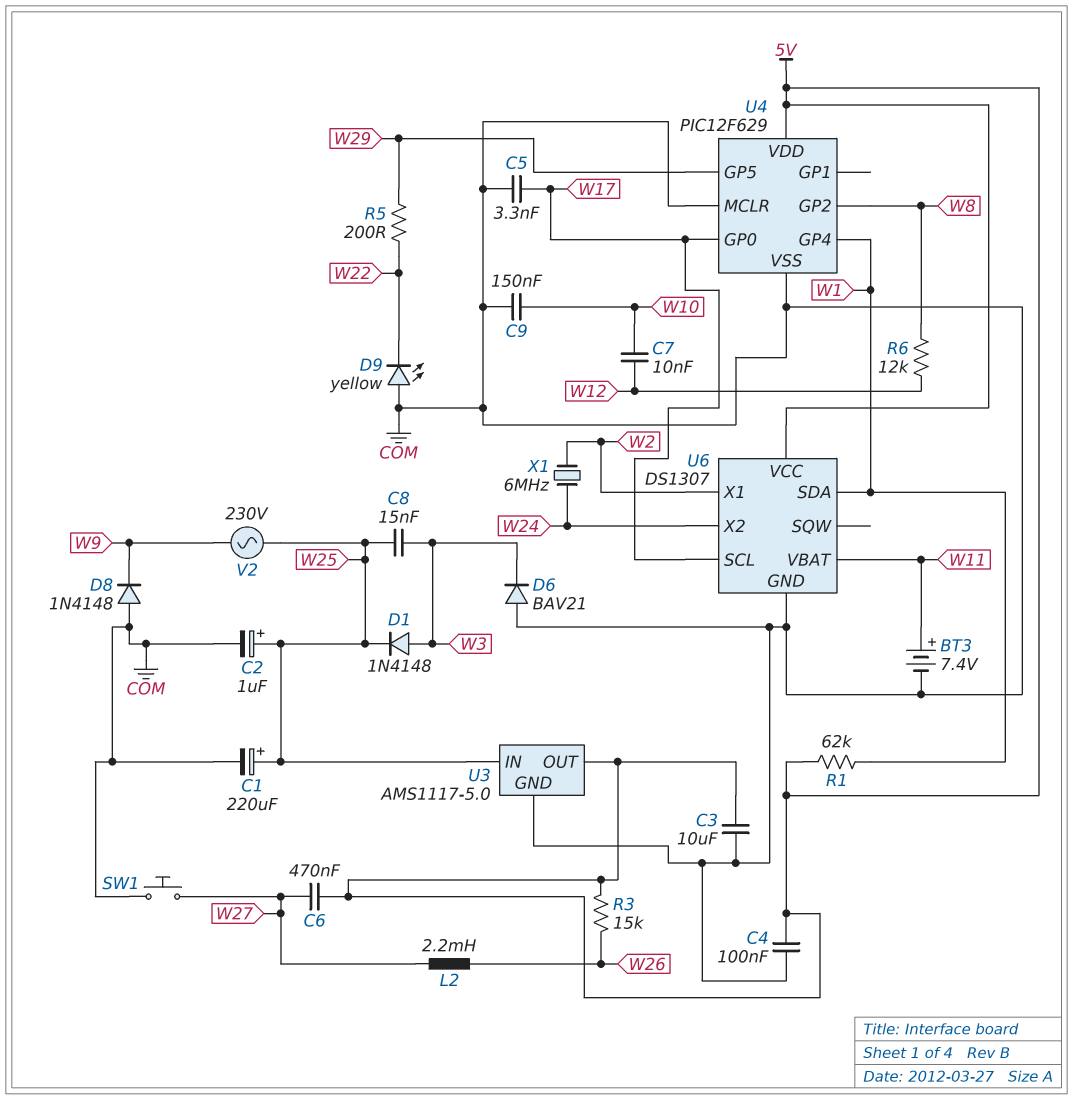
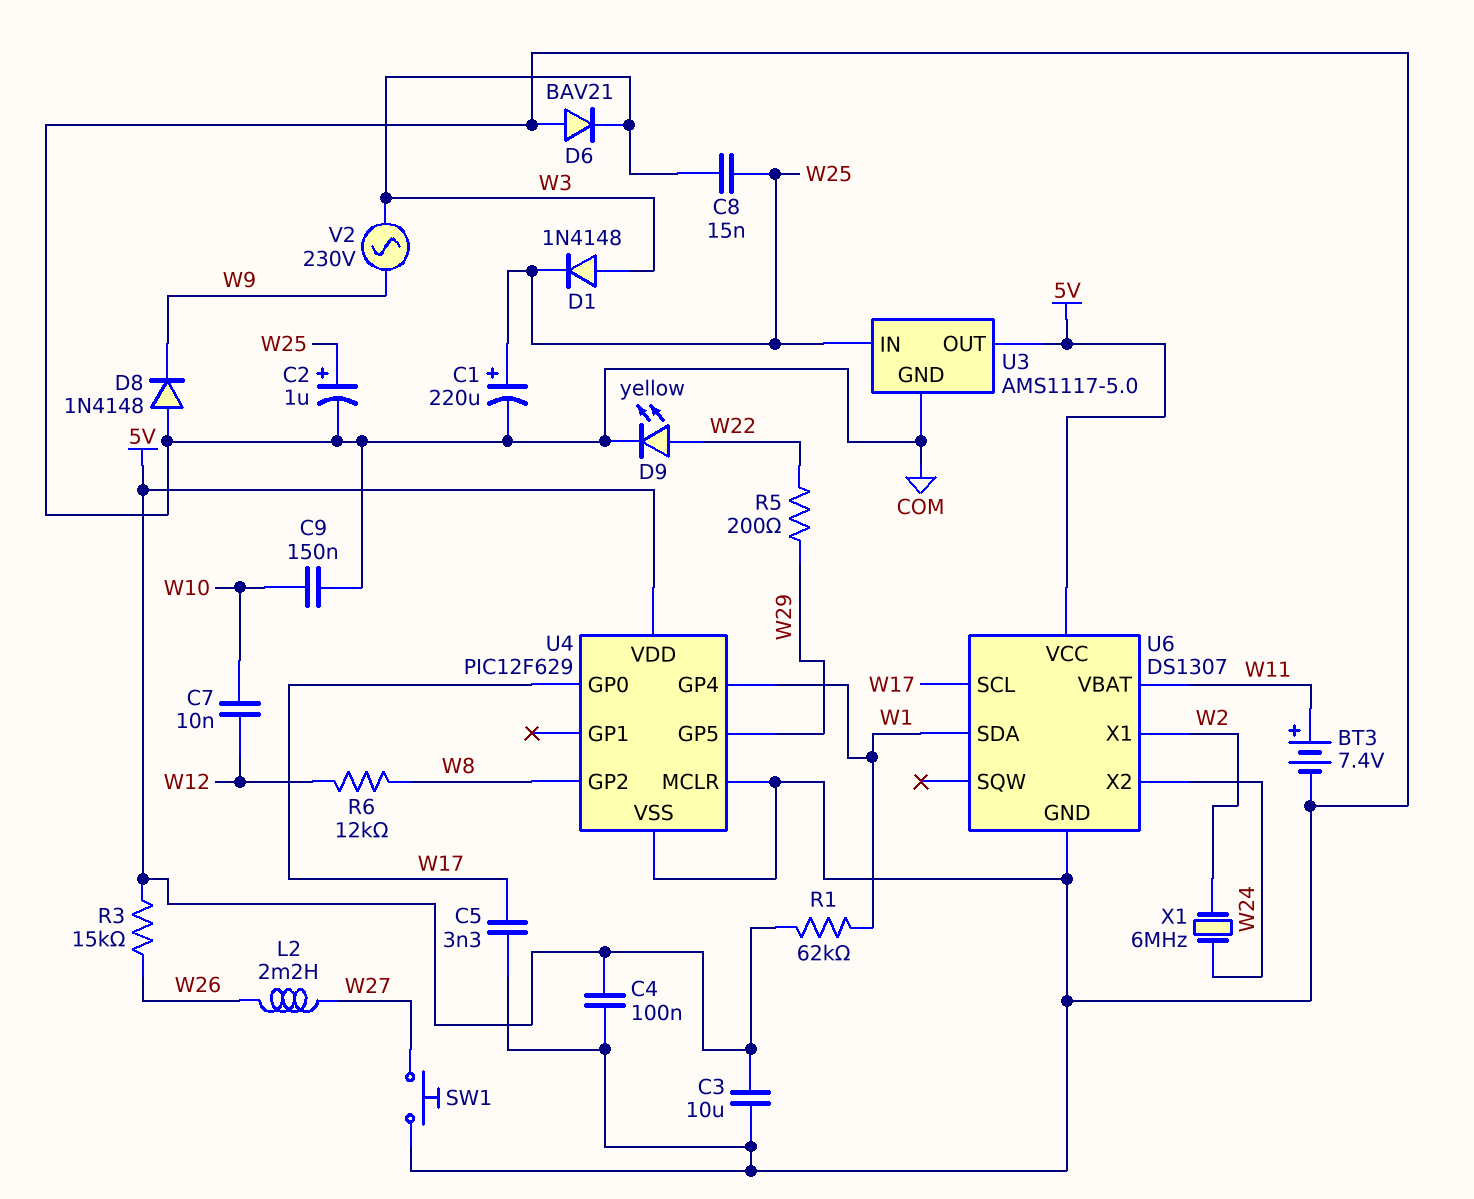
C6: 470nF (5V, W27) -> none
D9: LED yellow (A COM, K W22) -> LED yellow (A W22, K COM)
V2: AC 230V (W9, W25) -> AC 230V (W3, W9)

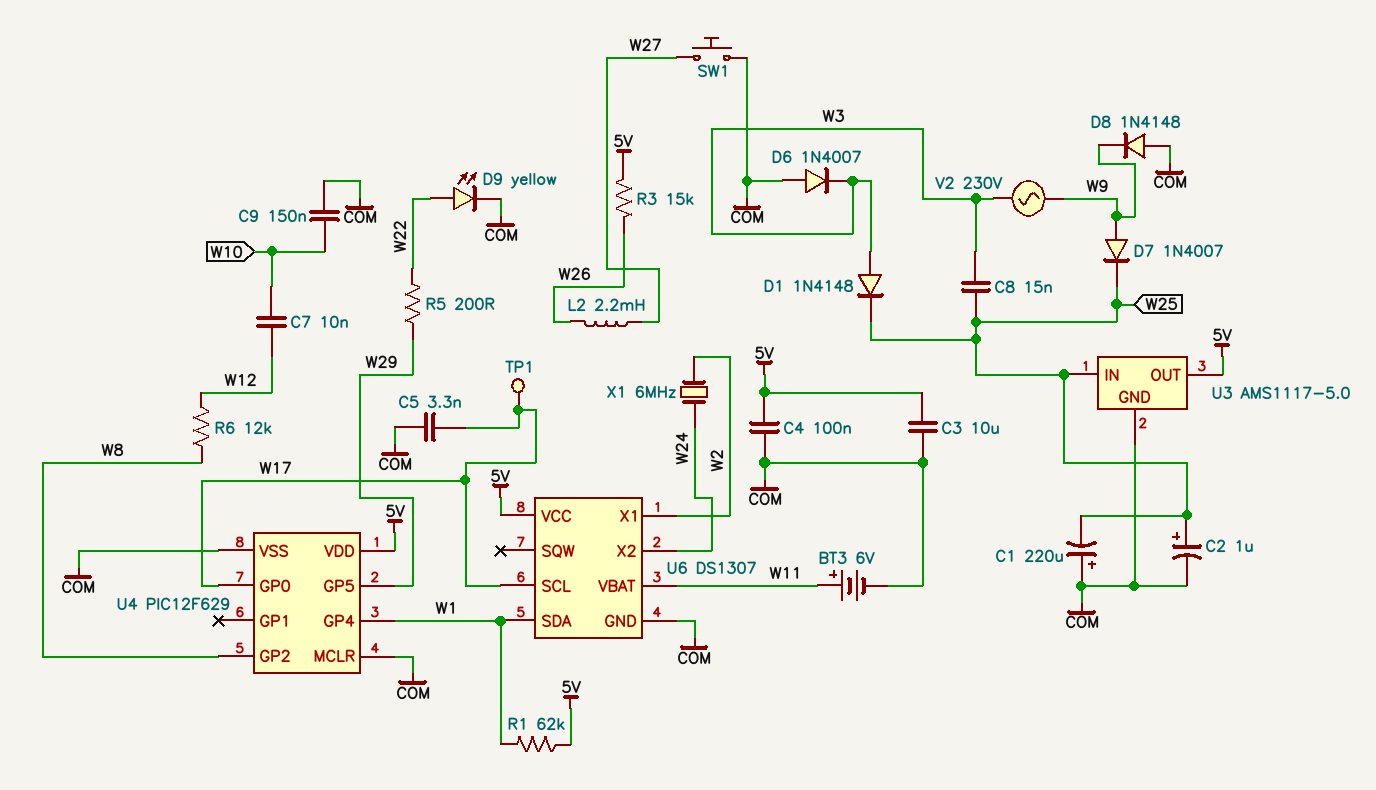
BT3: 7.4V (plus W11, minus COM) -> 6V (plus W11, minus COM)
C1: 220uF (plus W25, minus COM) -> 220uF (plus COM, minus W25)
D6: diode BAV21 (A COM, K W3) -> diode 1N4007 (A COM, K W3)
D7: none -> diode 1N4007 (A W9, K W25)
TP1: none -> test point (W17)

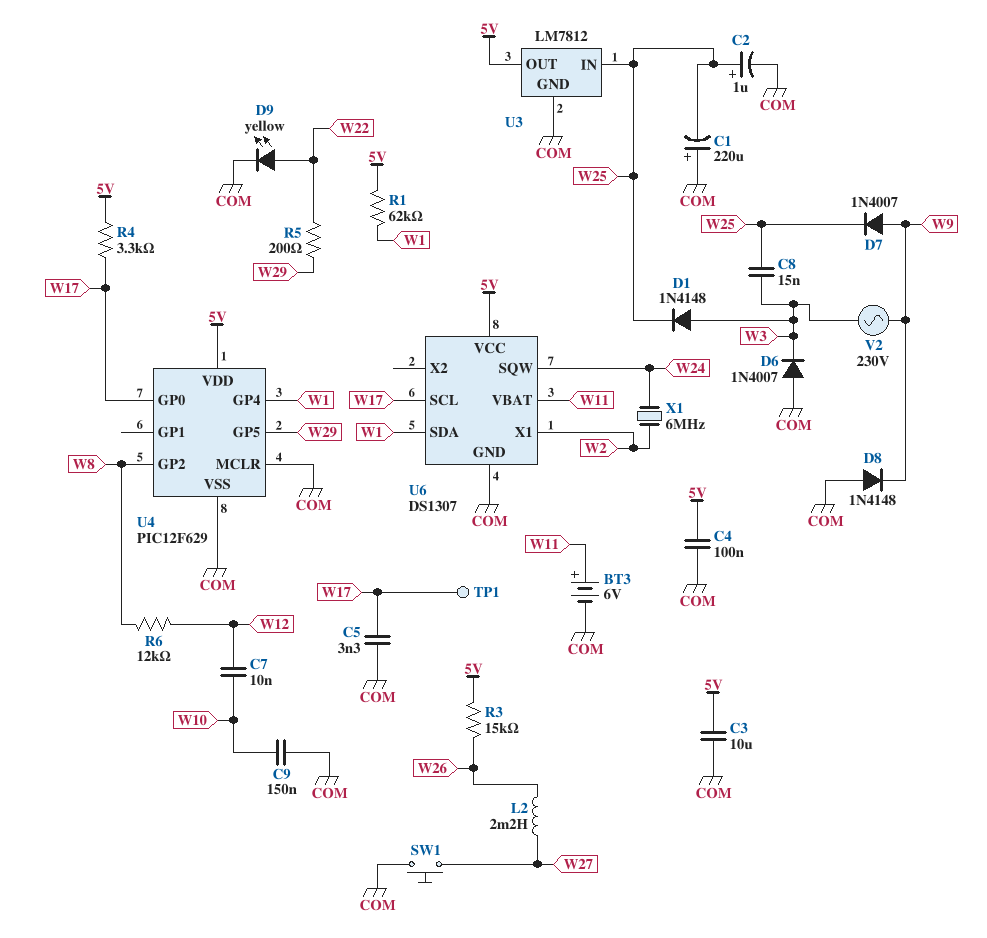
R4: none -> 3.3k (5V, W17)
U3: AMS1117-5.0 -> LM7812
U6 pin SQW: none -> W24
U6 pin X2: W24 -> none

